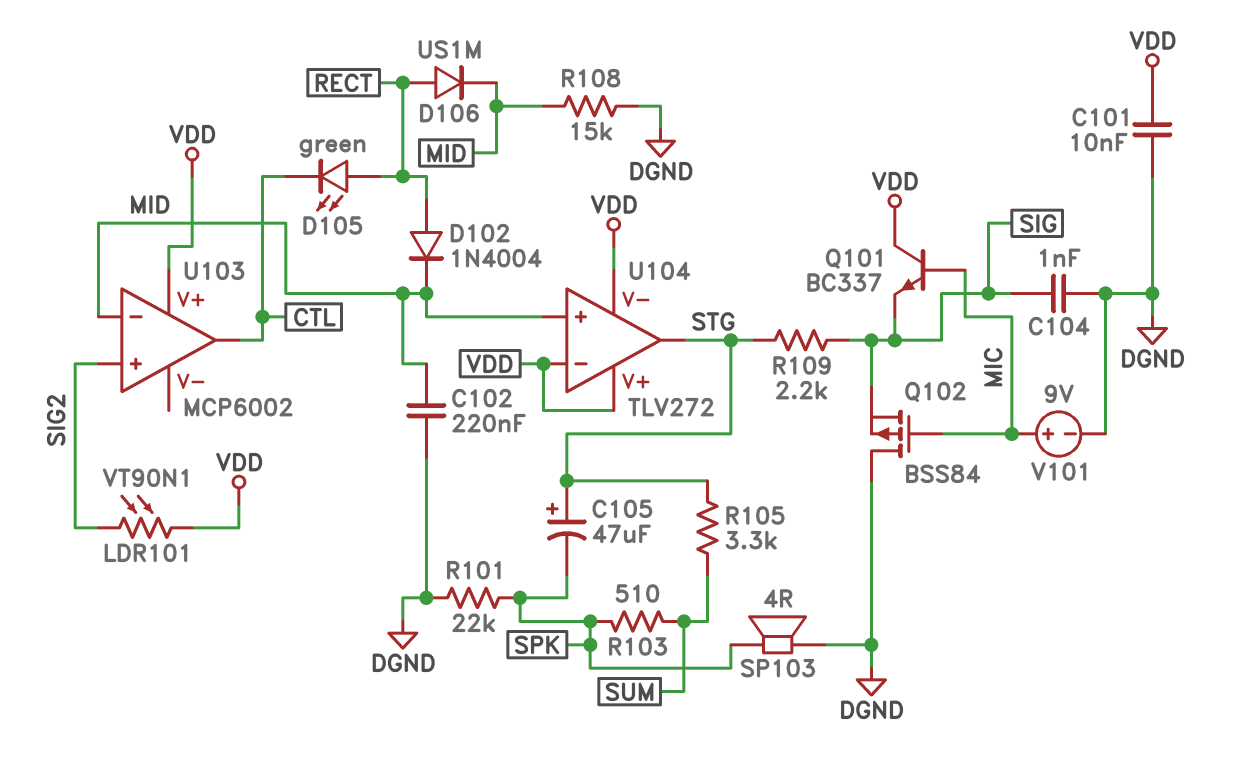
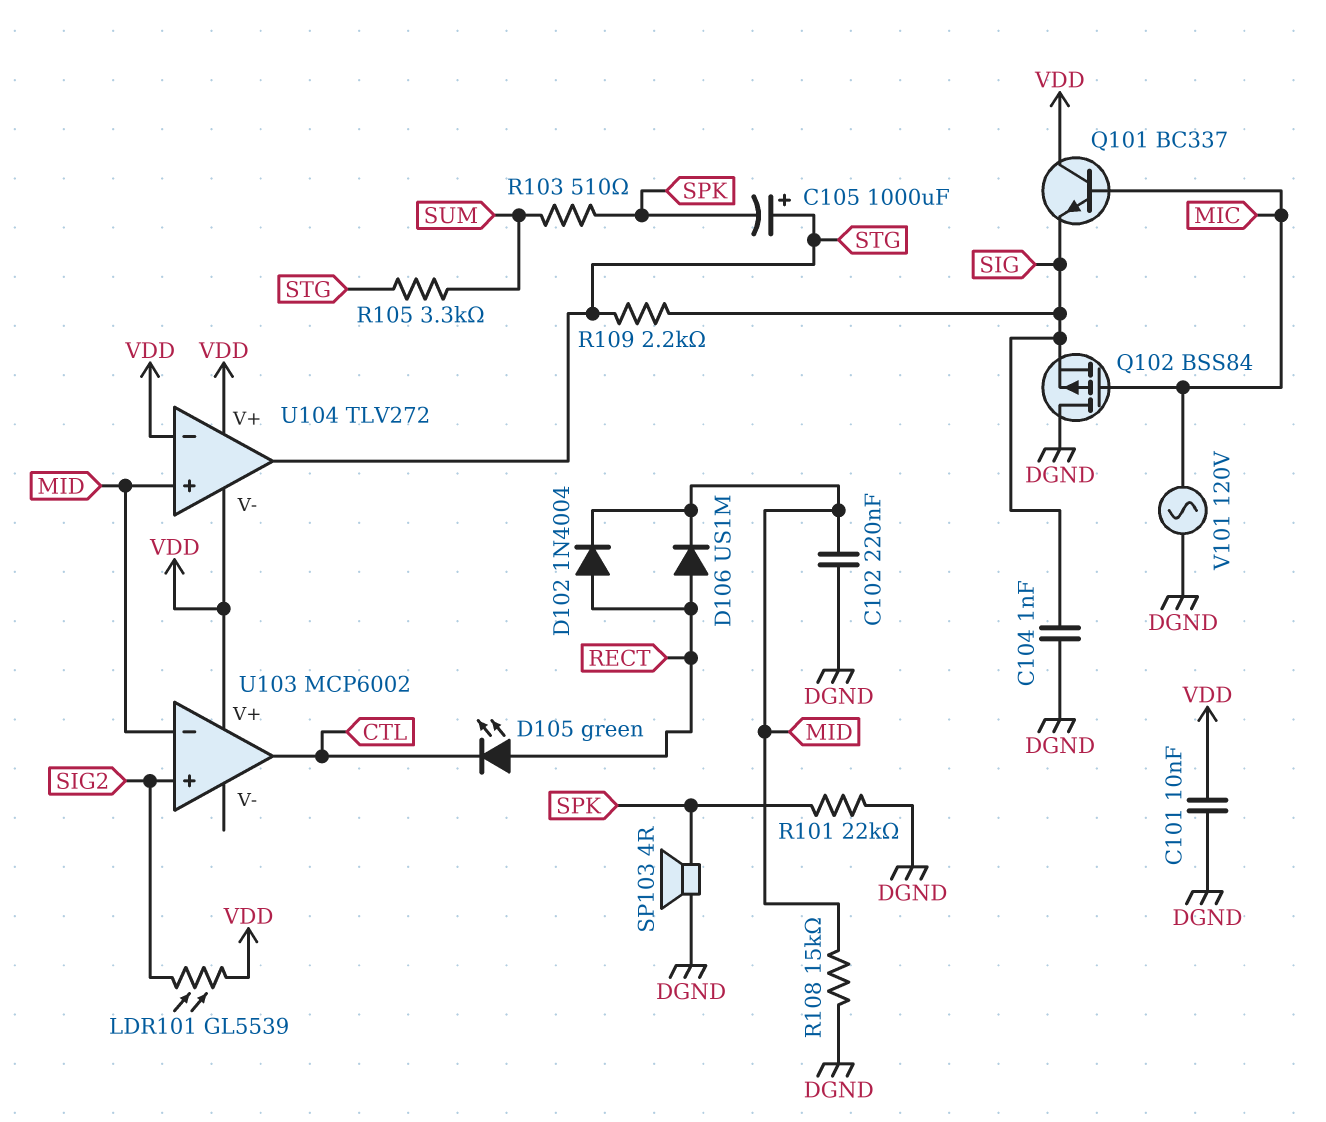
C105: 47uF (plus STG, minus SPK) -> 1000uF (plus STG, minus SPK)
LDR101: VT90N1 (SIG2, VDD) -> GL5539 (SIG2, VDD)
V101: 9V (plus MIC, minus DGND) -> AC 120V (DGND, MIC)

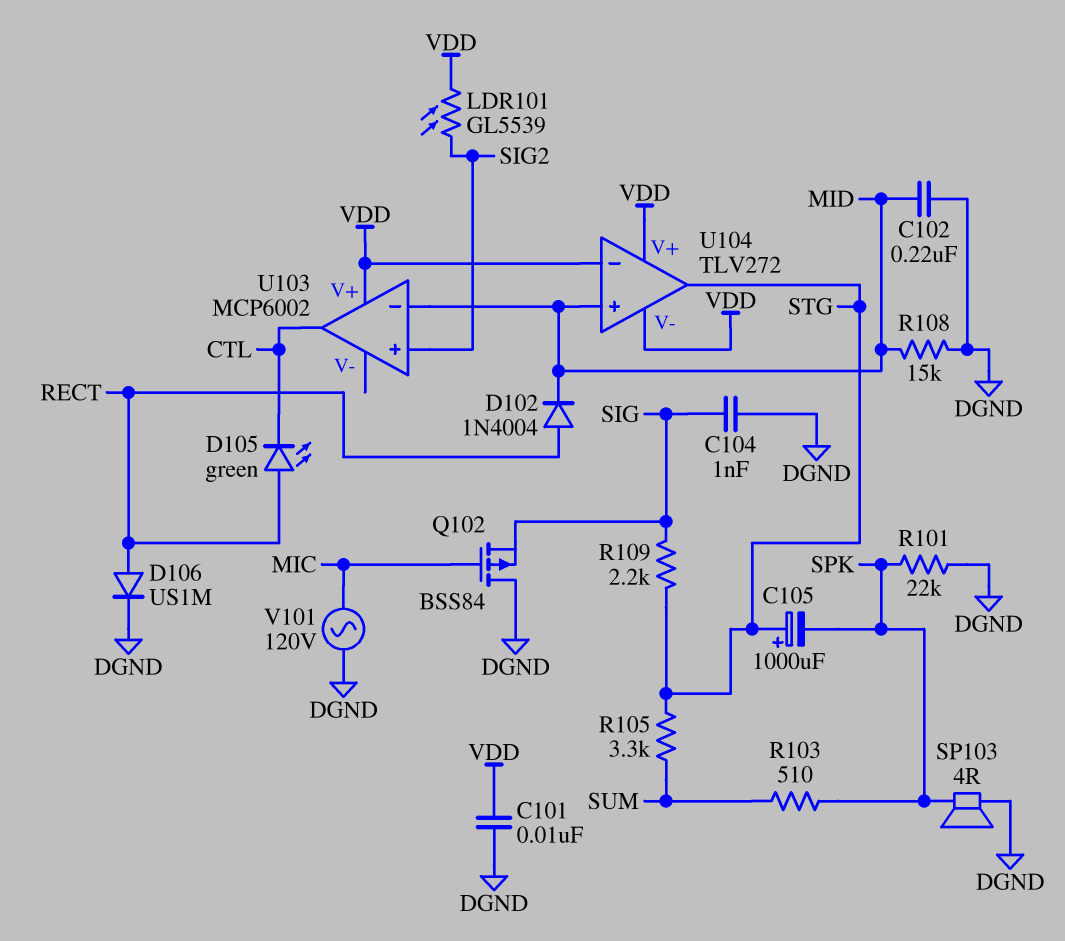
D106: diode US1M (A RECT, K MID) -> diode US1M (A RECT, K DGND)
Q101: NPN BC337 (B MIC, C VDD, E SIG) -> none

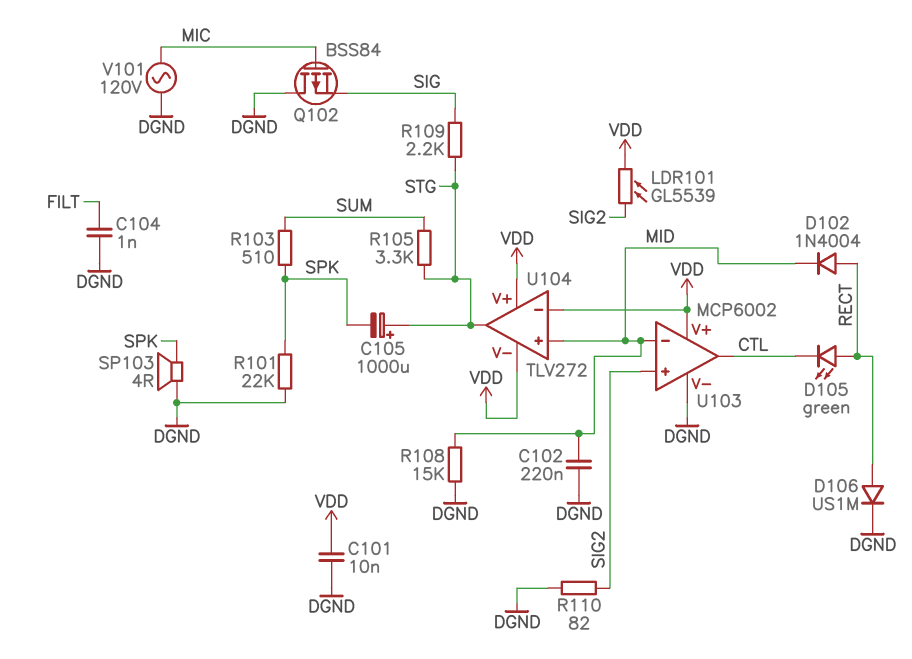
C104: 1nF (DGND, SIG) -> 1nF (DGND, FILT)
R110: none -> 82 (DGND, SIG2)
U103 pin V-: none -> DGND

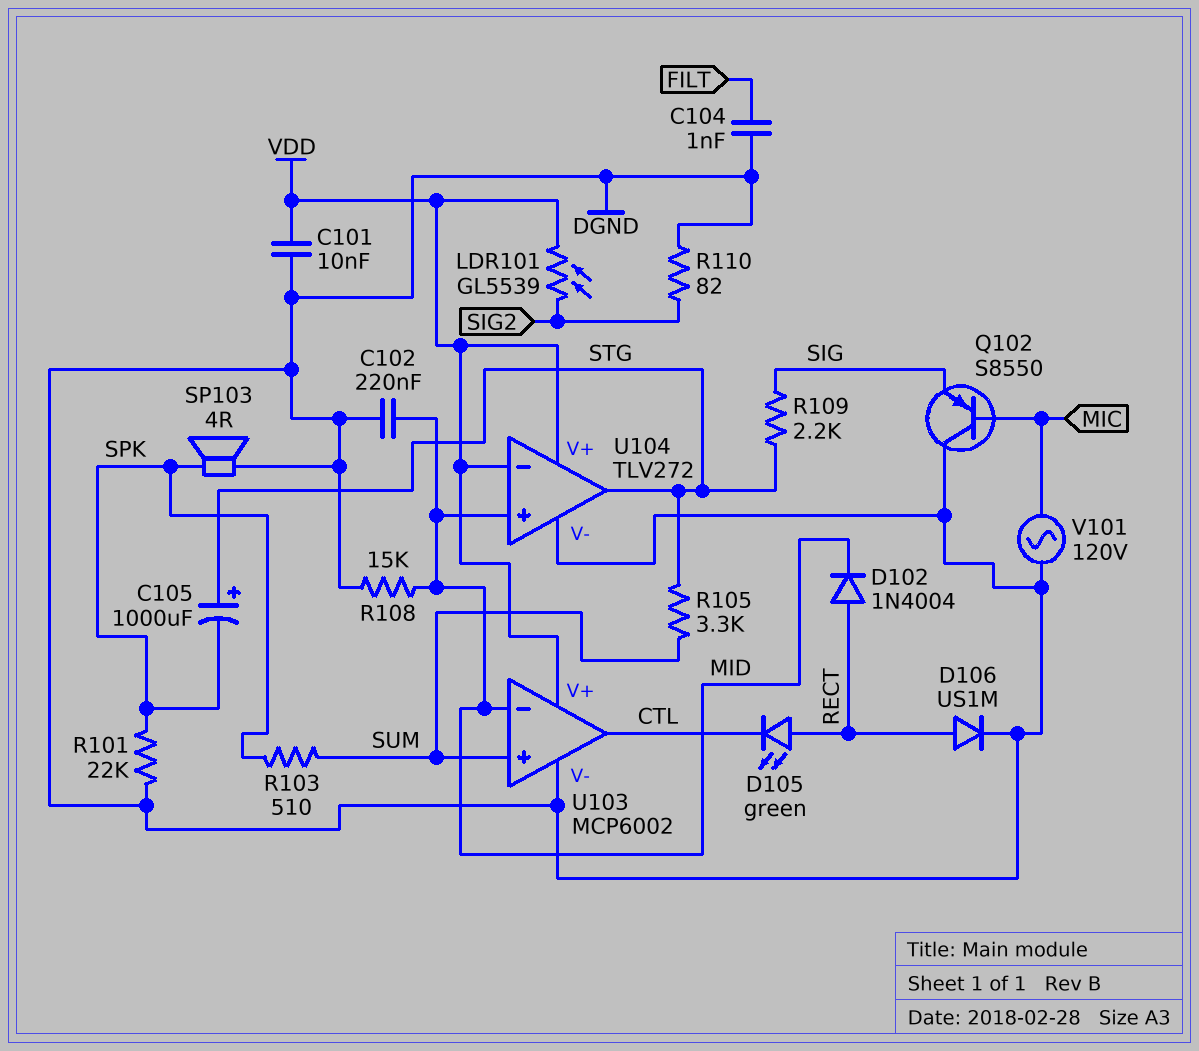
Q102: PMOS BSS84 (G MIC, D DGND, S SIG) -> PNP S8550 (B MIC, C DGND, E SIG)
U103 pin in+: SIG2 -> SUM
U104 pin V-: VDD -> DGND

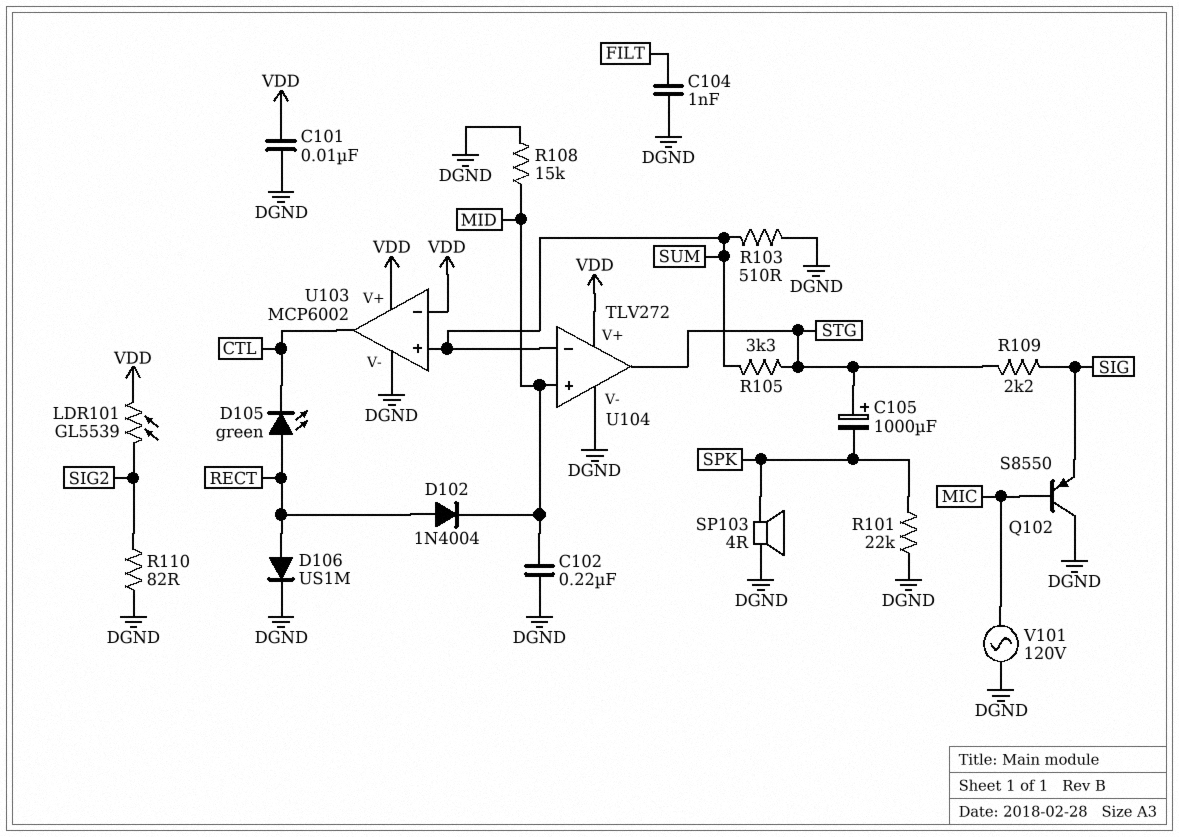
R103: 510 (SPK, SUM) -> 510 (DGND, SUM)
U103 pin in-: MID -> VDD
U104 pin in-: VDD -> SUM

